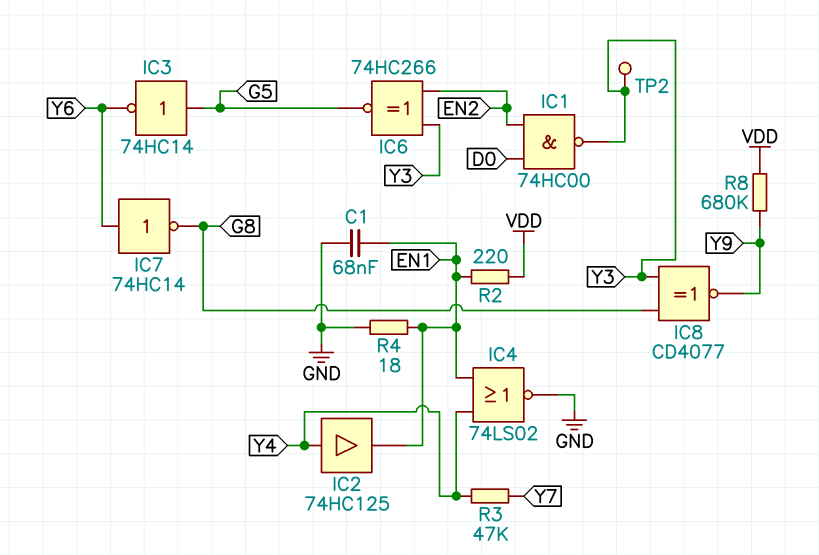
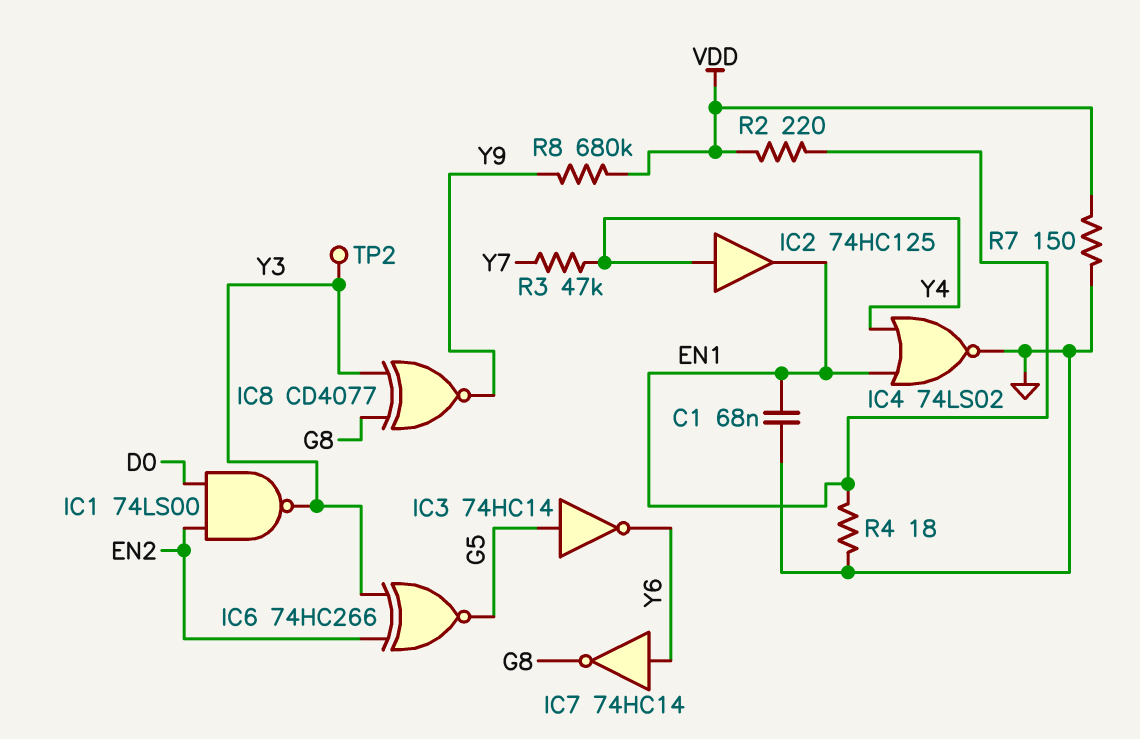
IC1: NAND 74HC00 (in D0, in EN2, out Y3) -> NAND 74LS00 (in D0, in EN2, out Y3)
R7: none -> 150 (GND, VDD)

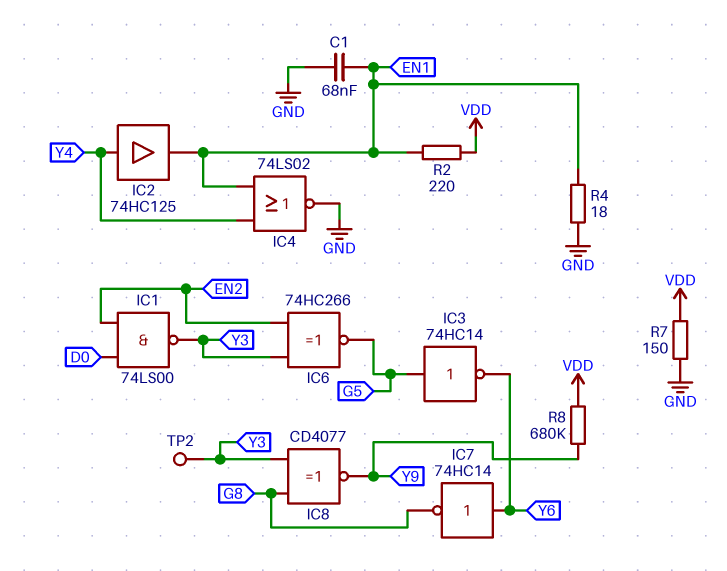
R3: 47k (Y4, Y7) -> none

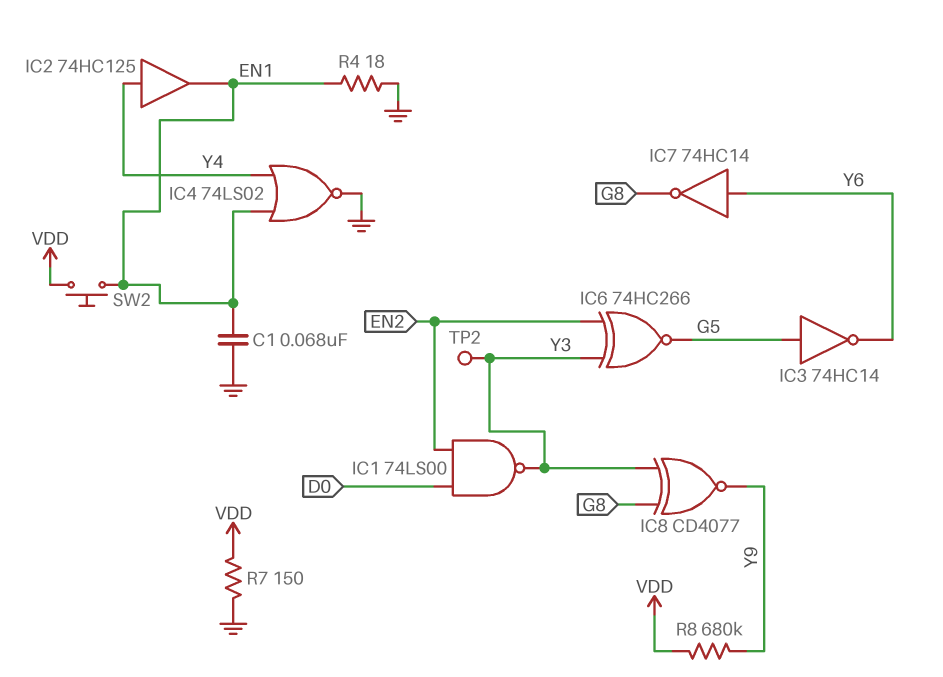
R2: 220 (EN1, VDD) -> none
SW2: none -> button (EN1, VDD)

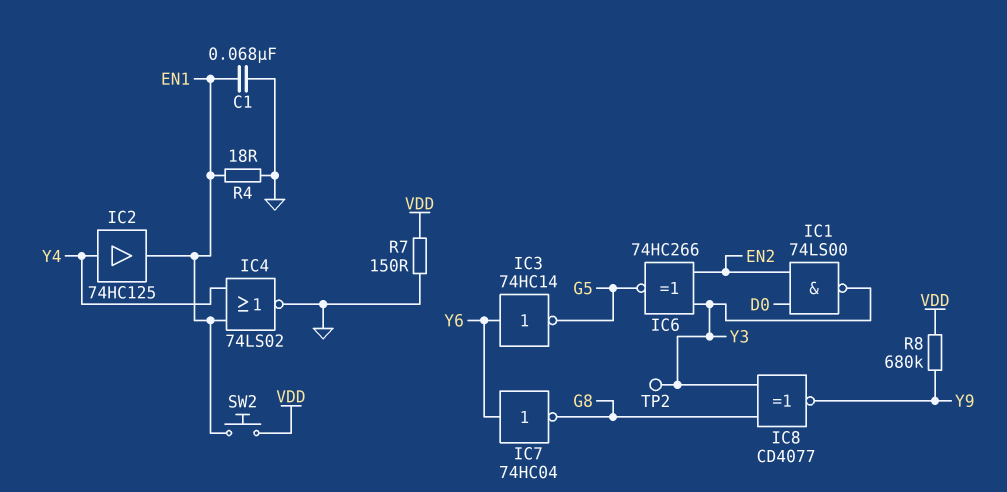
IC3: NOT 74HC14 (in G5, out Y6) -> NOT 74HC14 (in Y6, out G5)
IC7: NOT 74HC14 (in Y6, out G8) -> NOT 74HC04 (in Y6, out G8)

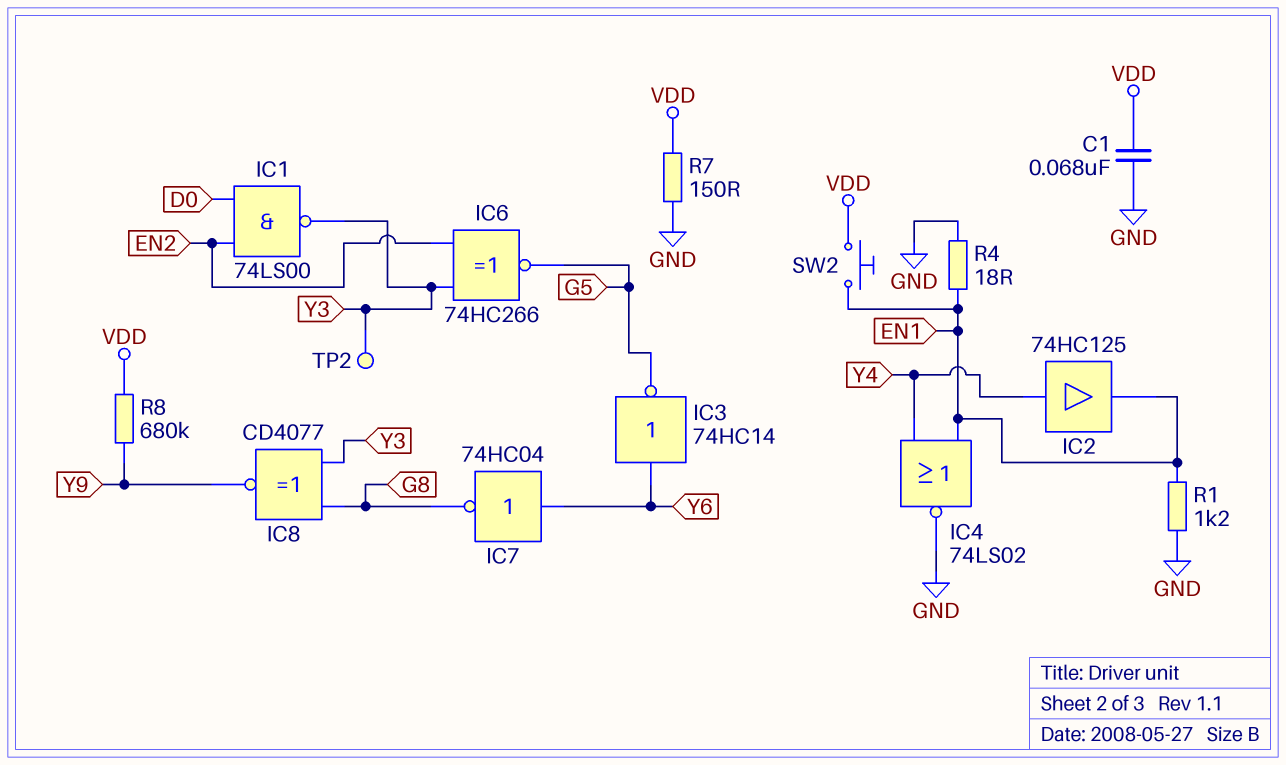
C1: 68nF (EN1, GND) -> 68nF (GND, VDD)
R1: none -> 1.2k (EN1, GND)

